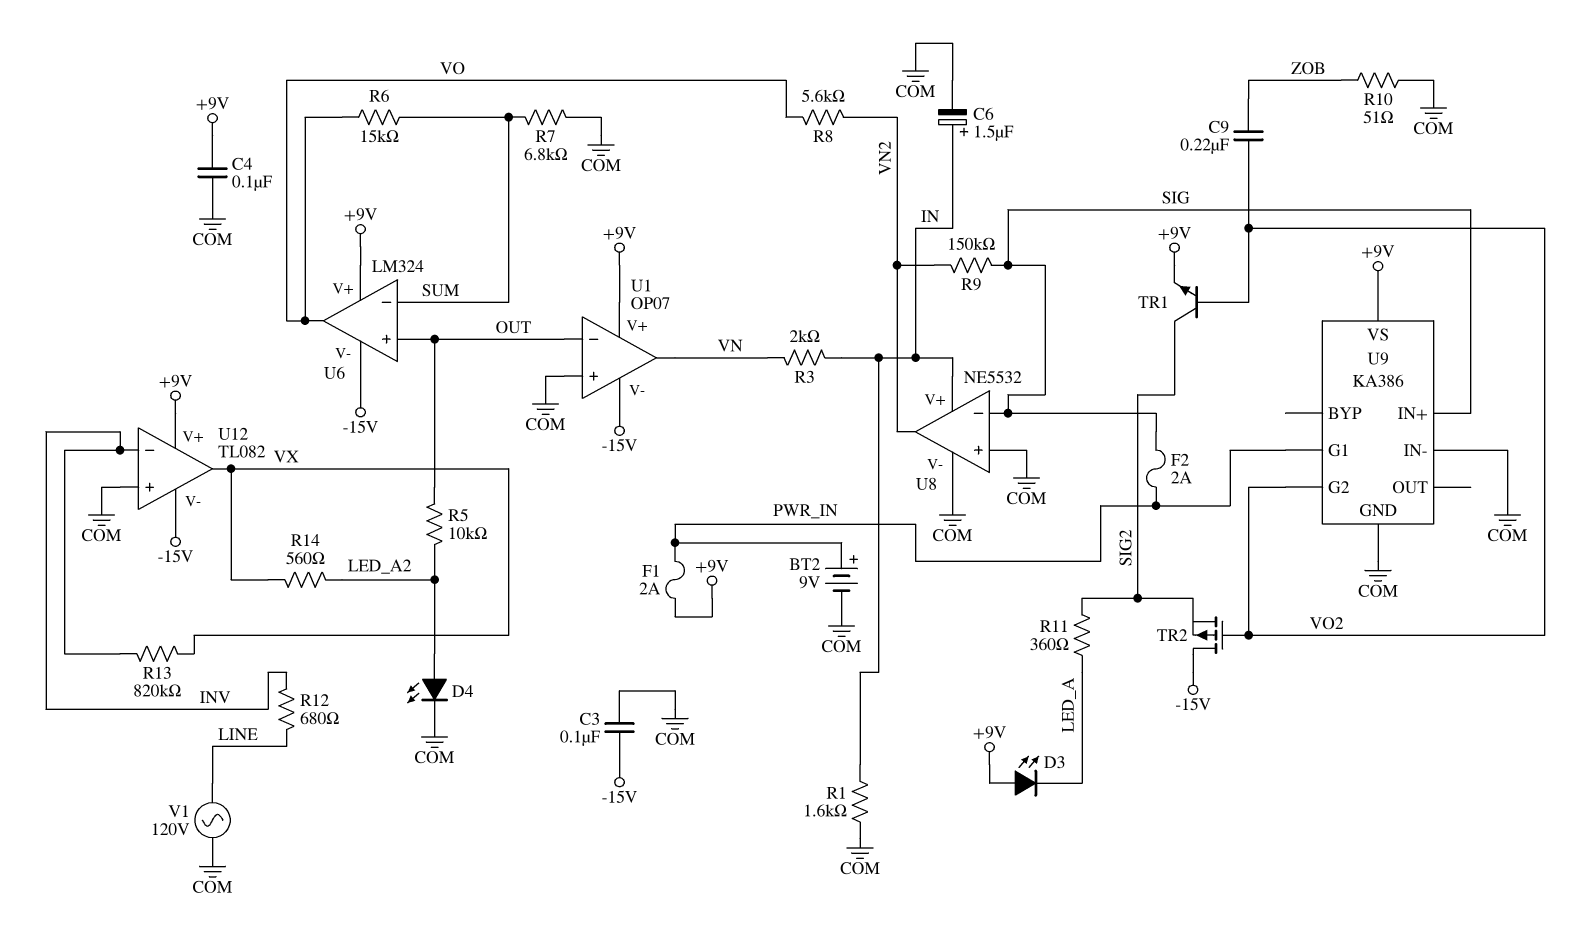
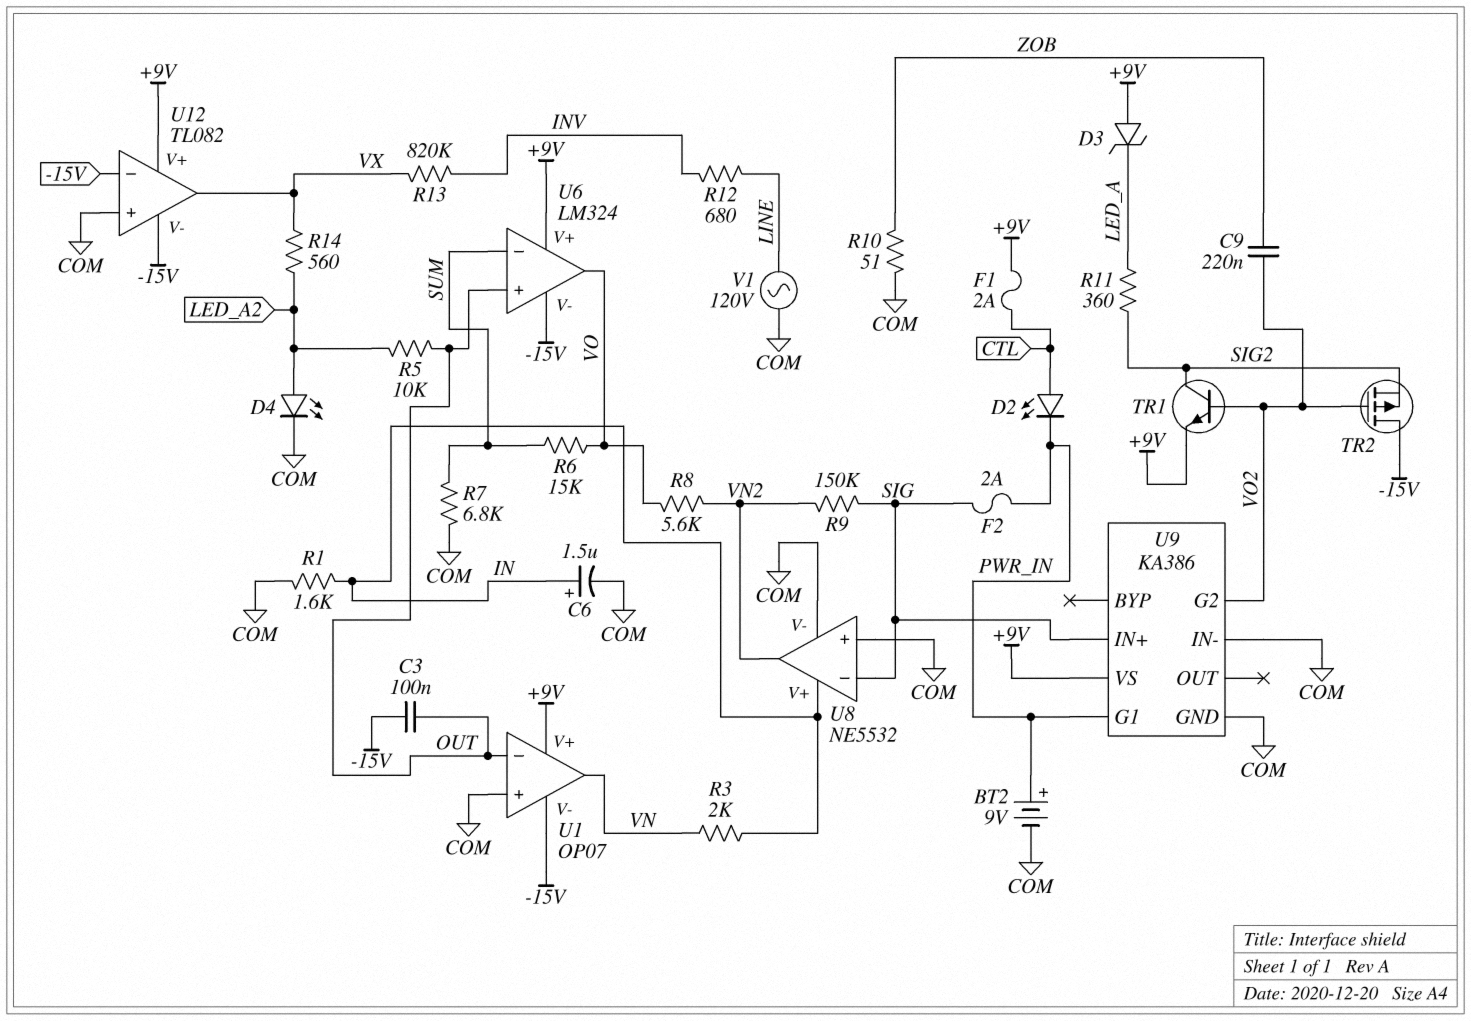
C3: 100nF (-15V, COM) -> 100nF (-15V, OUT)
C4: 100nF (+9V, COM) -> none
D2: none -> LED (A CTL, K PWR_IN)
D3: LED (A +9V, K LED_A) -> zener (A +9V, K LED_A)
F1: 2A (+9V, PWR_IN) -> 2A (+9V, CTL)
U12 pin in-: INV -> -15V

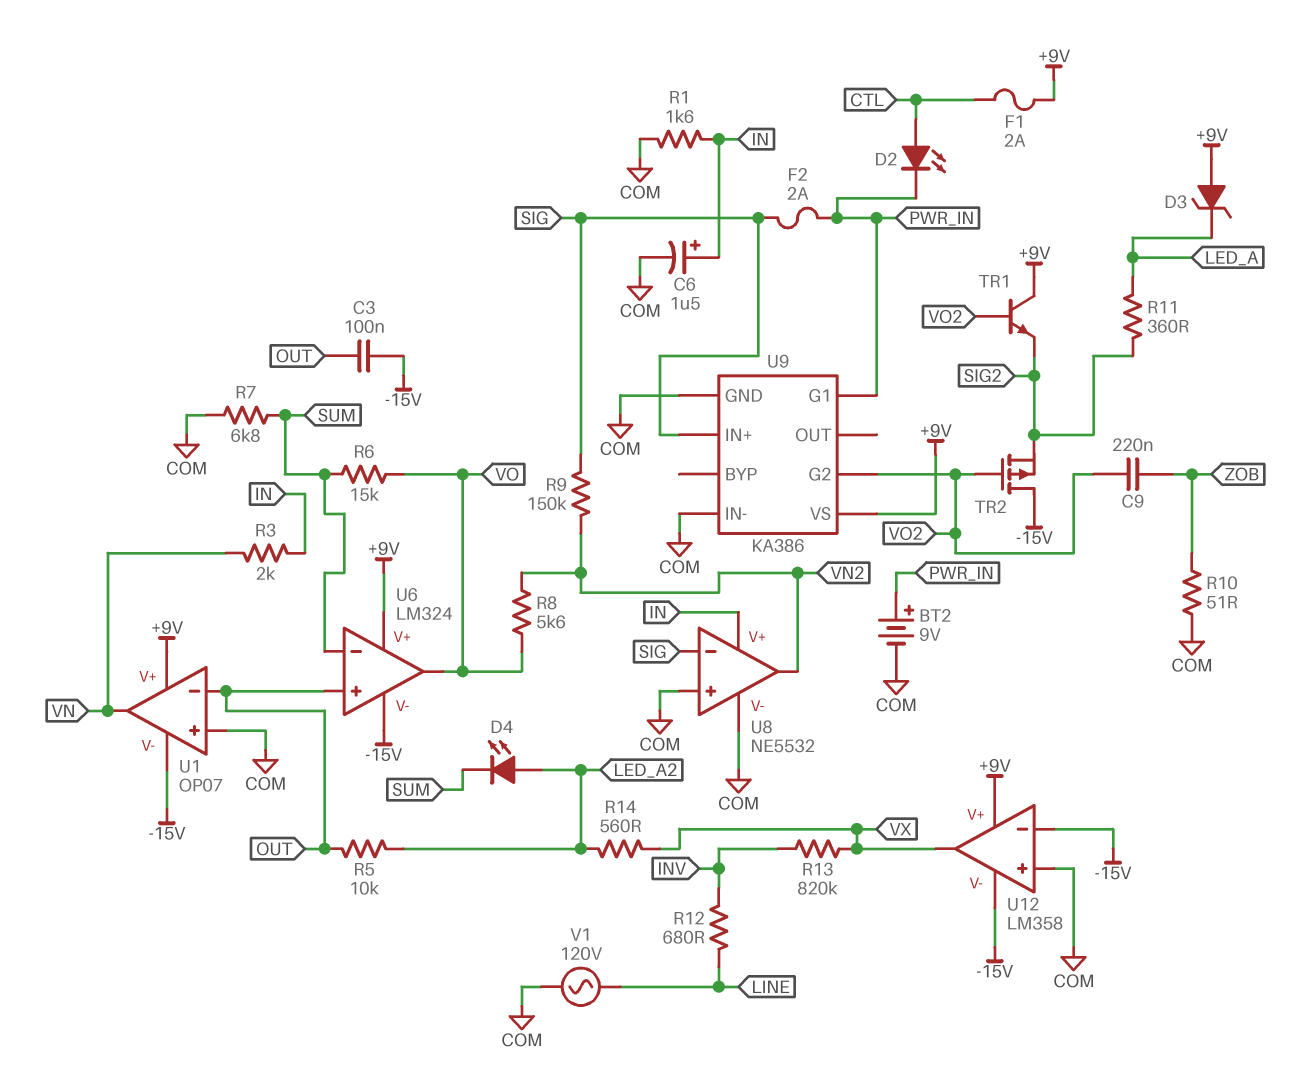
D4: LED (A LED_A2, K COM) -> LED (A LED_A2, K SUM)
TR1: NPN (B VO2, C SIG2, E +9V) -> NPN (B VO2, C +9V, E SIG2)
U12: TL082 -> LM358

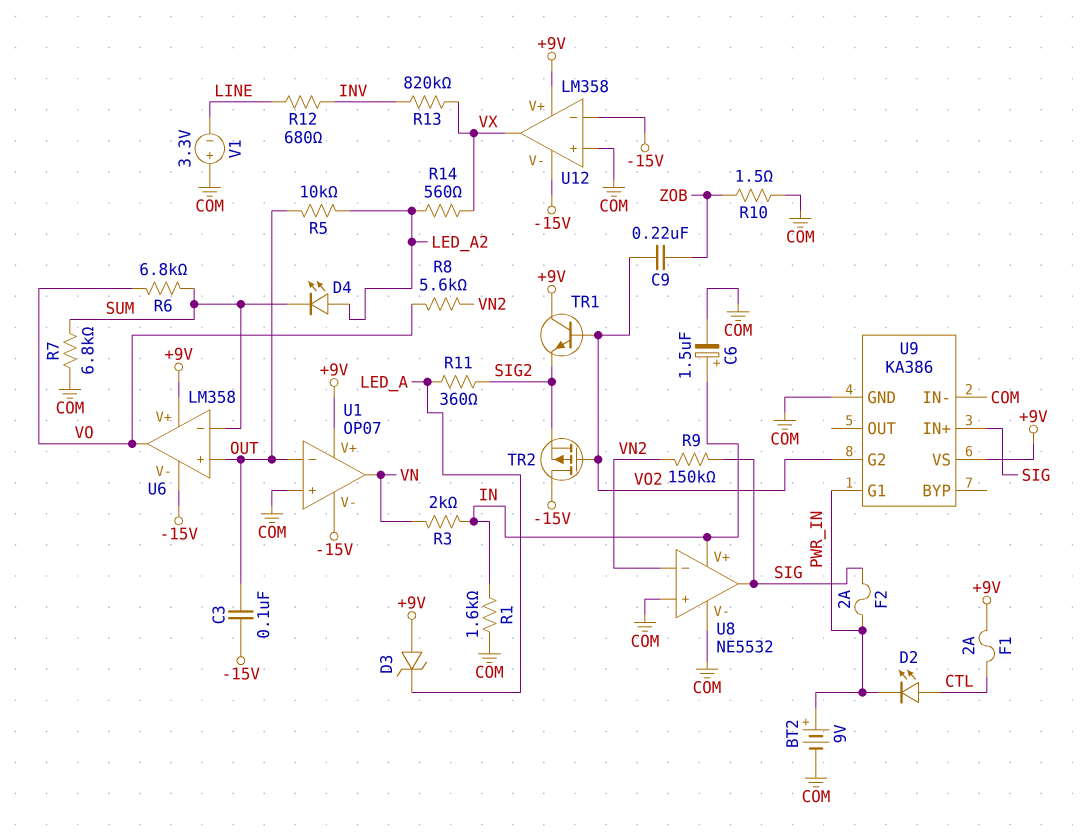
R6: 15k (SUM, VO) -> 6.8k (SUM, VO)
R10: 51 (COM, ZOB) -> 1.5 (COM, ZOB)
U6: LM324 -> LM358
U8 pin in-: SIG -> VN2
U8 pin out: VN2 -> SIG
V1: AC 120V (COM, LINE) -> 3.3V (plus COM, minus LINE)

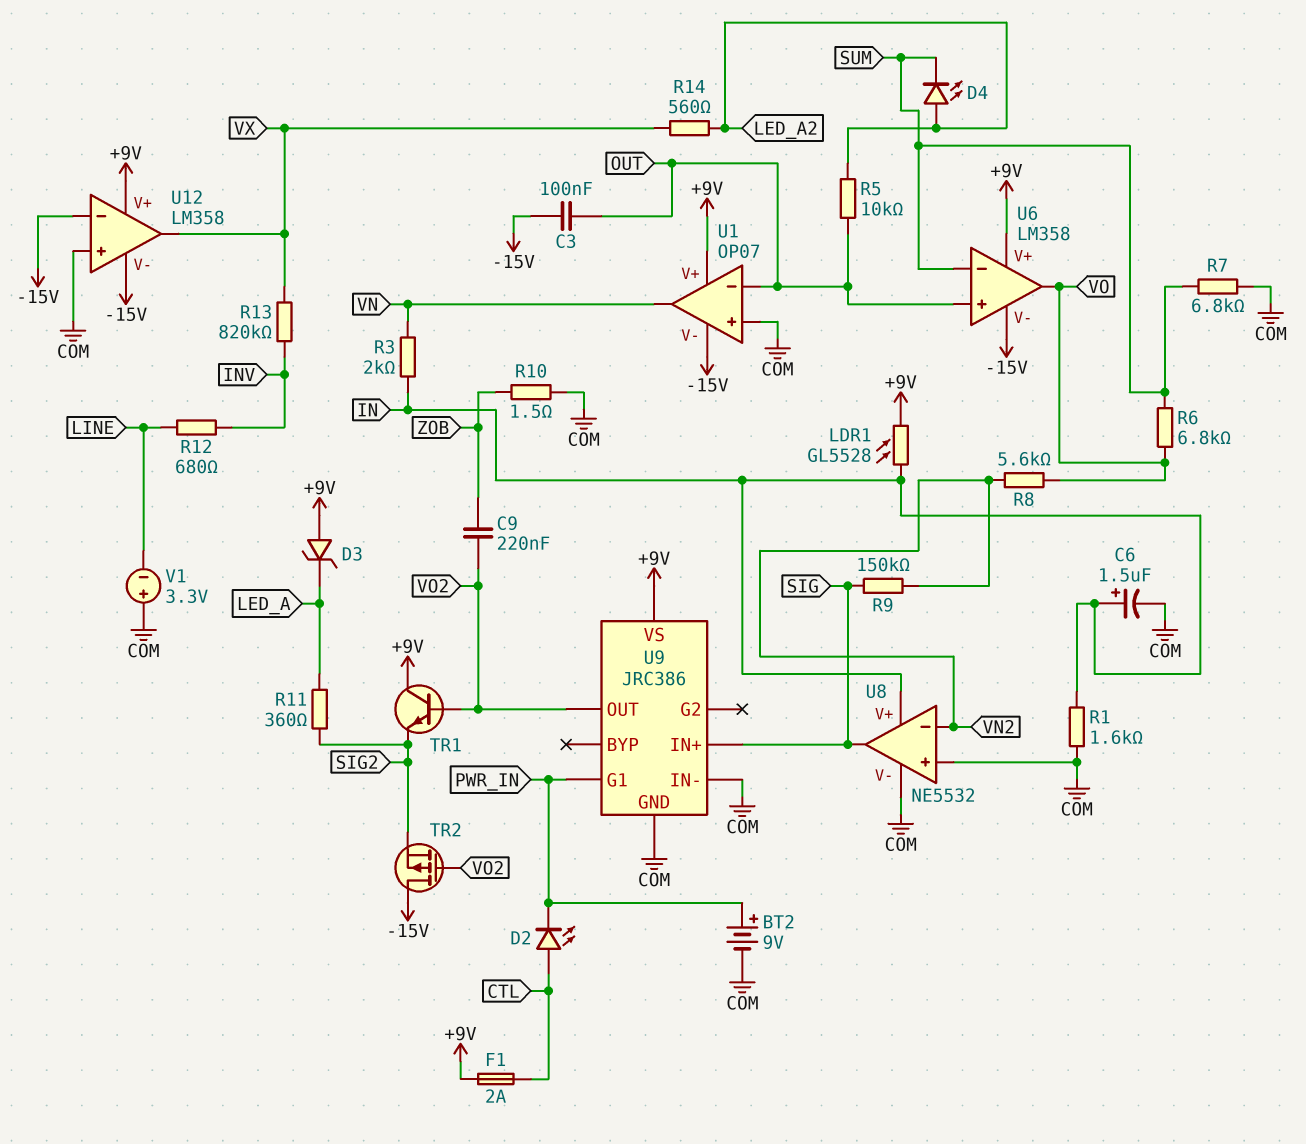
F2: 2A (PWR_IN, SIG) -> none
LDR1: none -> GL5528 (+9V, IN)
U9: KA386 -> JRC386
U9 pin G2: VO2 -> none
U9 pin OUT: none -> VO2

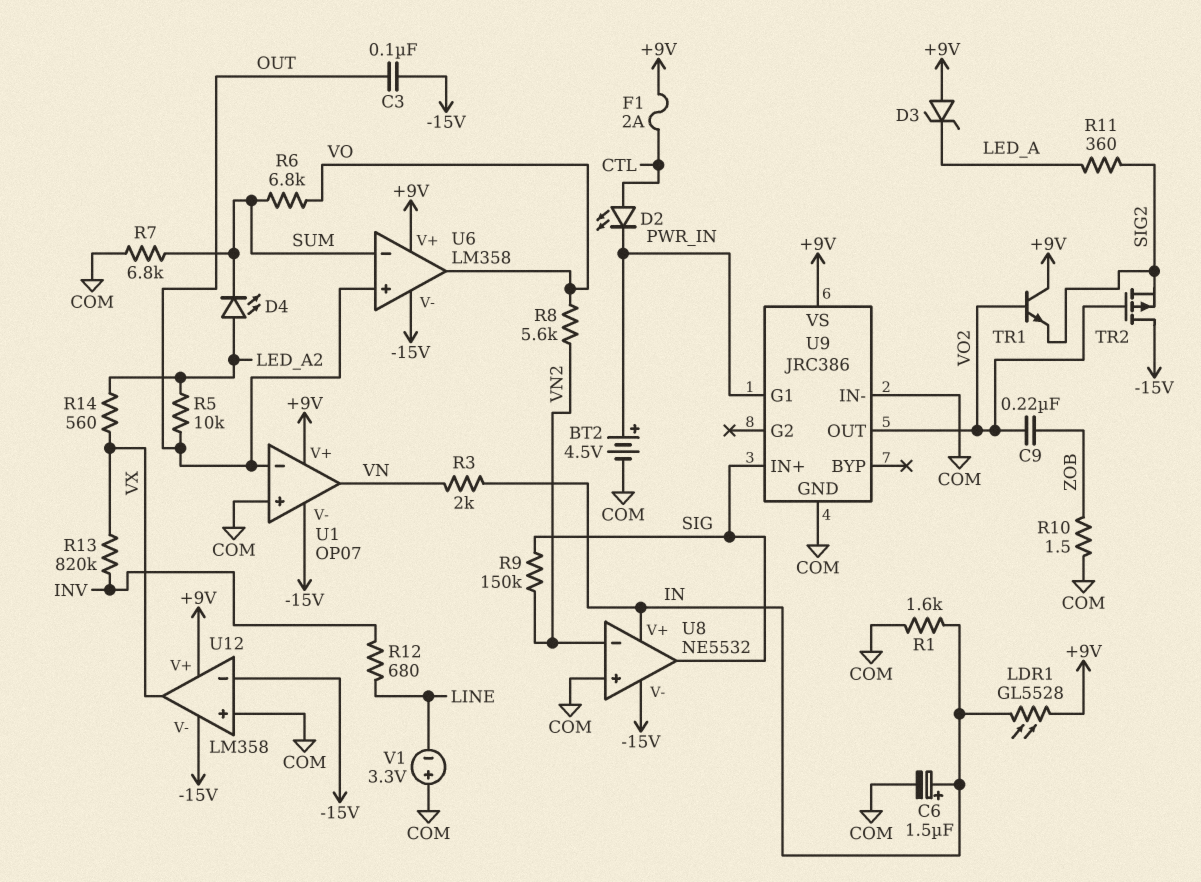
BT2: 9V (plus PWR_IN, minus COM) -> 4.5V (plus PWR_IN, minus COM)
U8 pin V-: COM -> -15V

